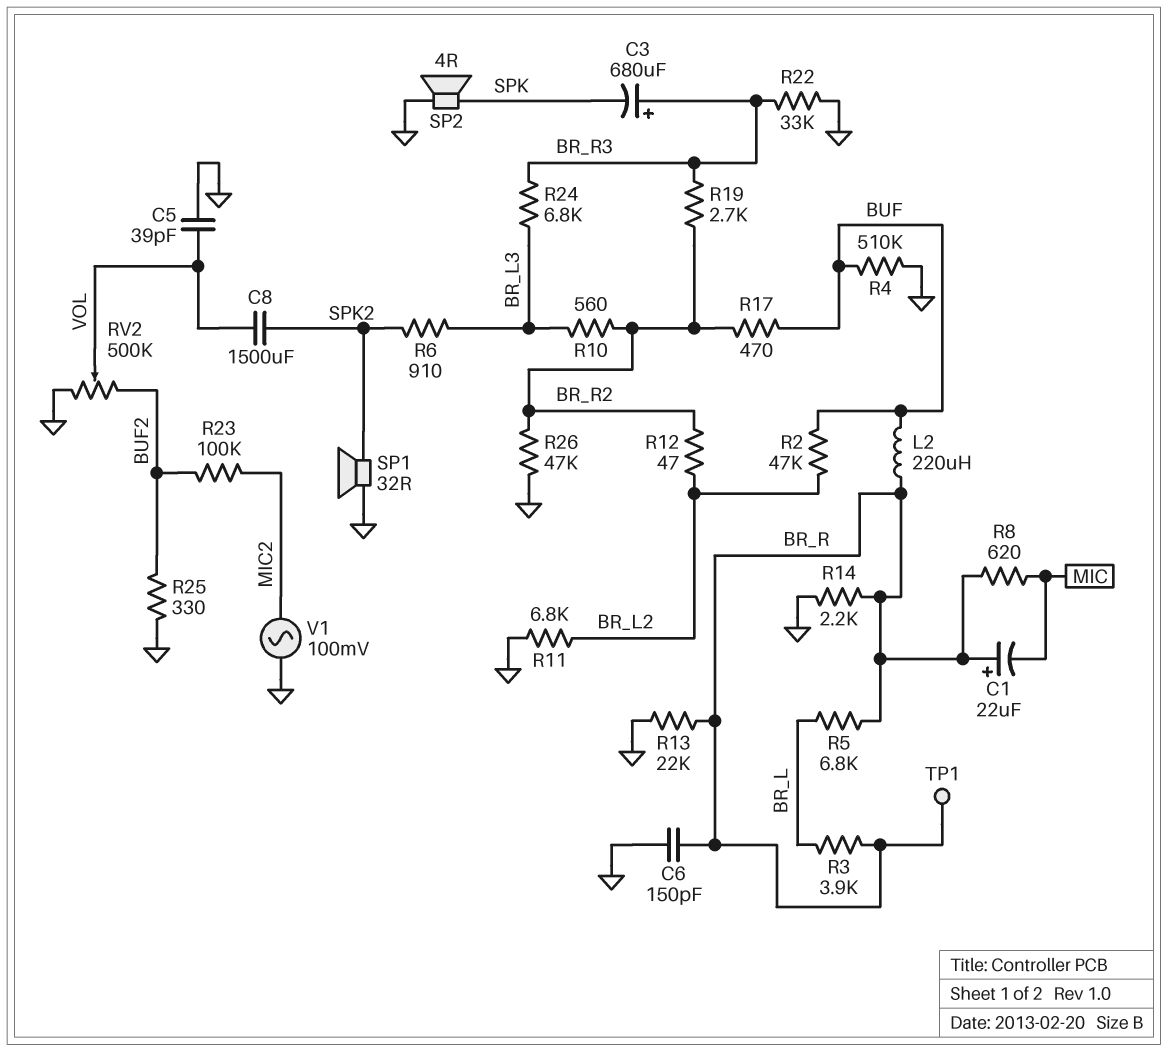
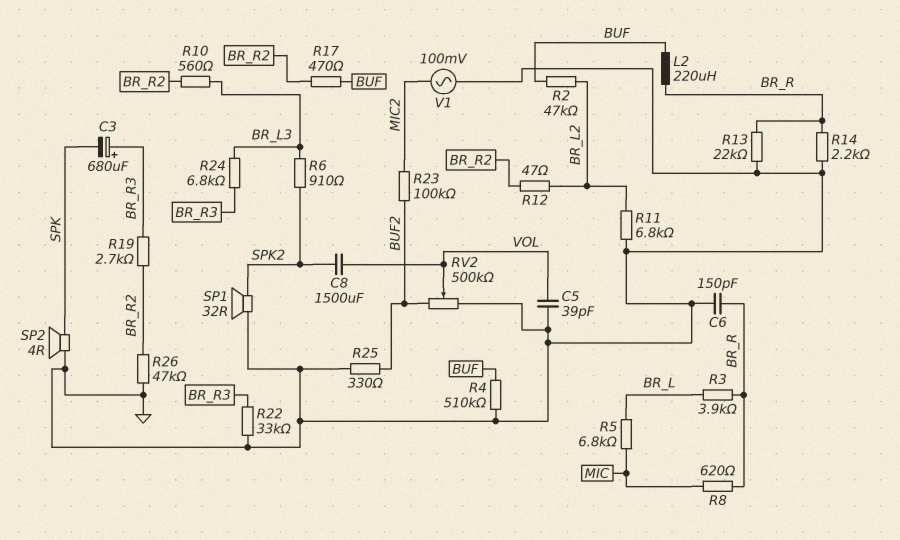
C1: 22uF (plus BR_R, minus MIC) -> none
R5: 6.8k (BR_L, BR_R) -> 6.8k (BR_L, MIC)
TP1: test point (BR_R) -> none

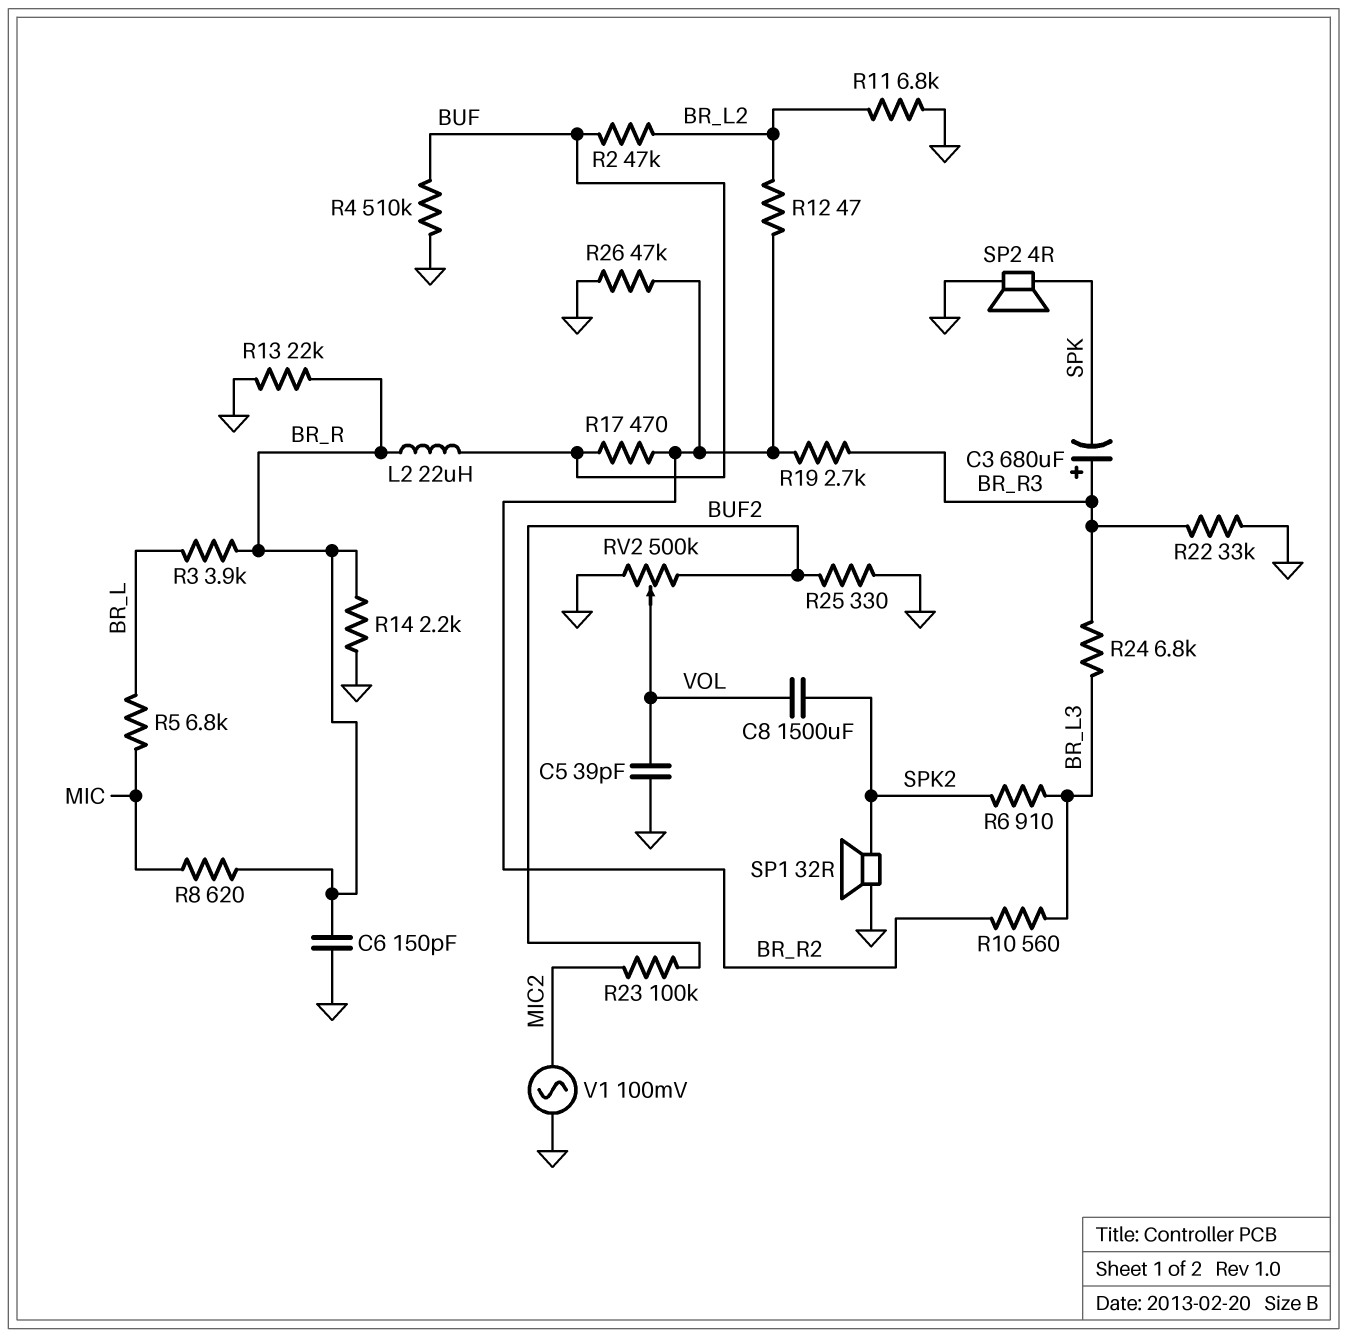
L2: 220uH (BR_R, BUF) -> 22uH (BR_R, BUF)

